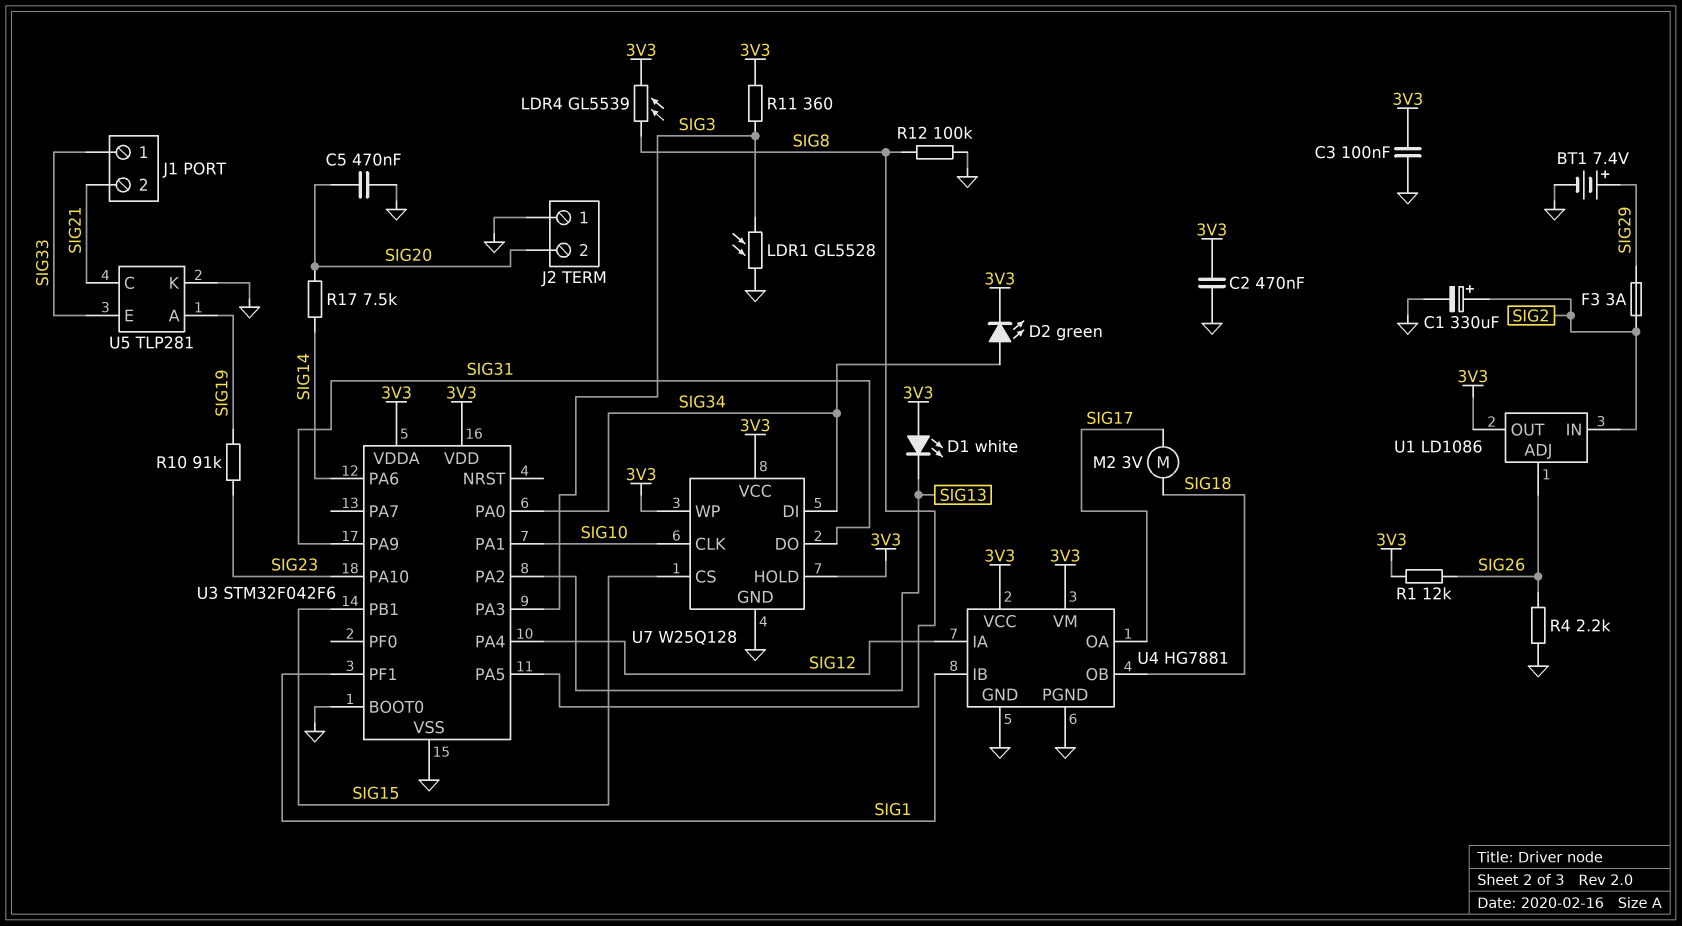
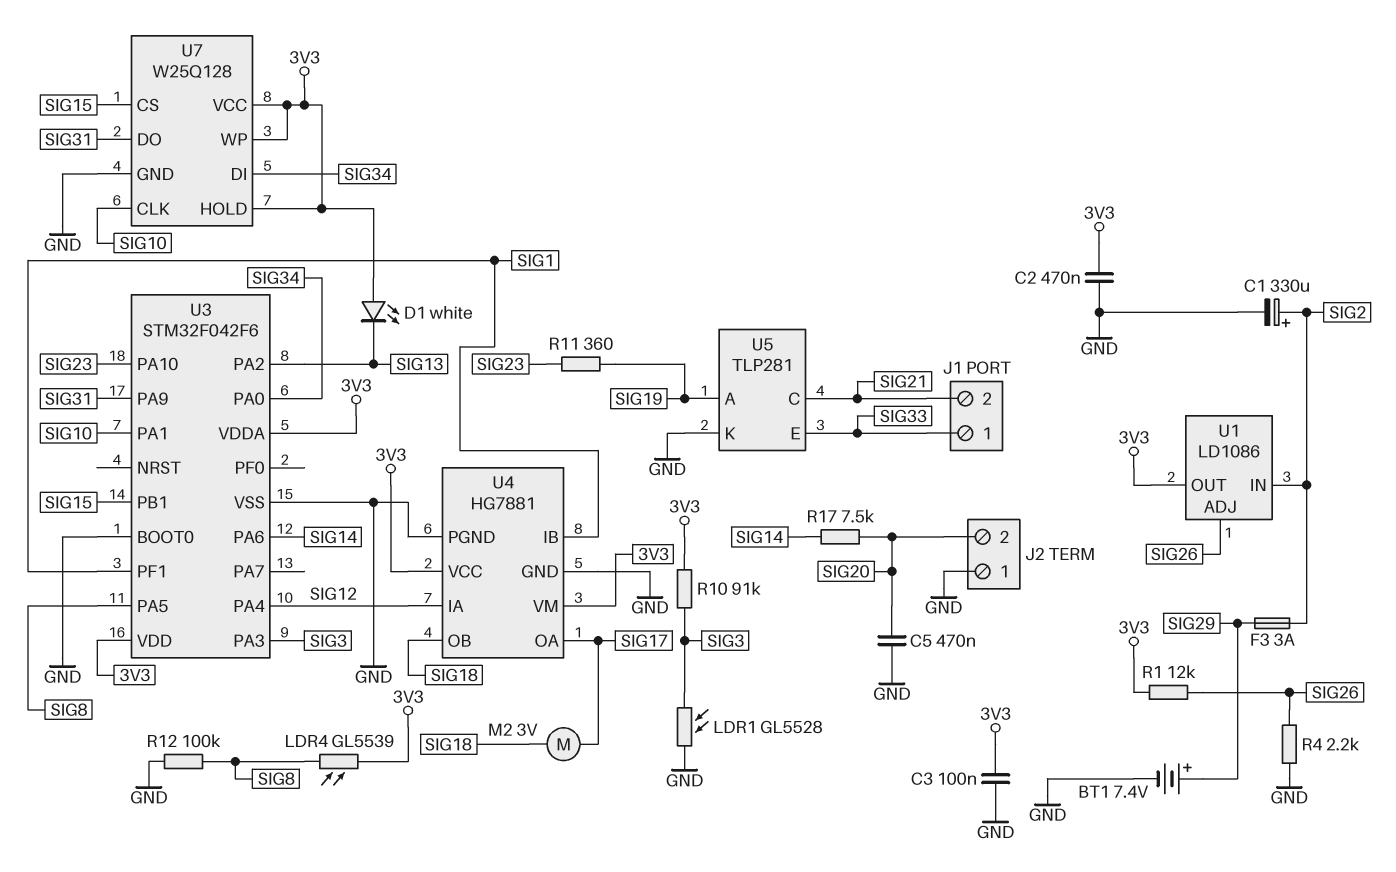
D2: LED green (A SIG34, K 3V3) -> none
R10: 91k (SIG19, SIG23) -> 91k (3V3, SIG3)
R11: 360 (3V3, SIG3) -> 360 (SIG19, SIG23)

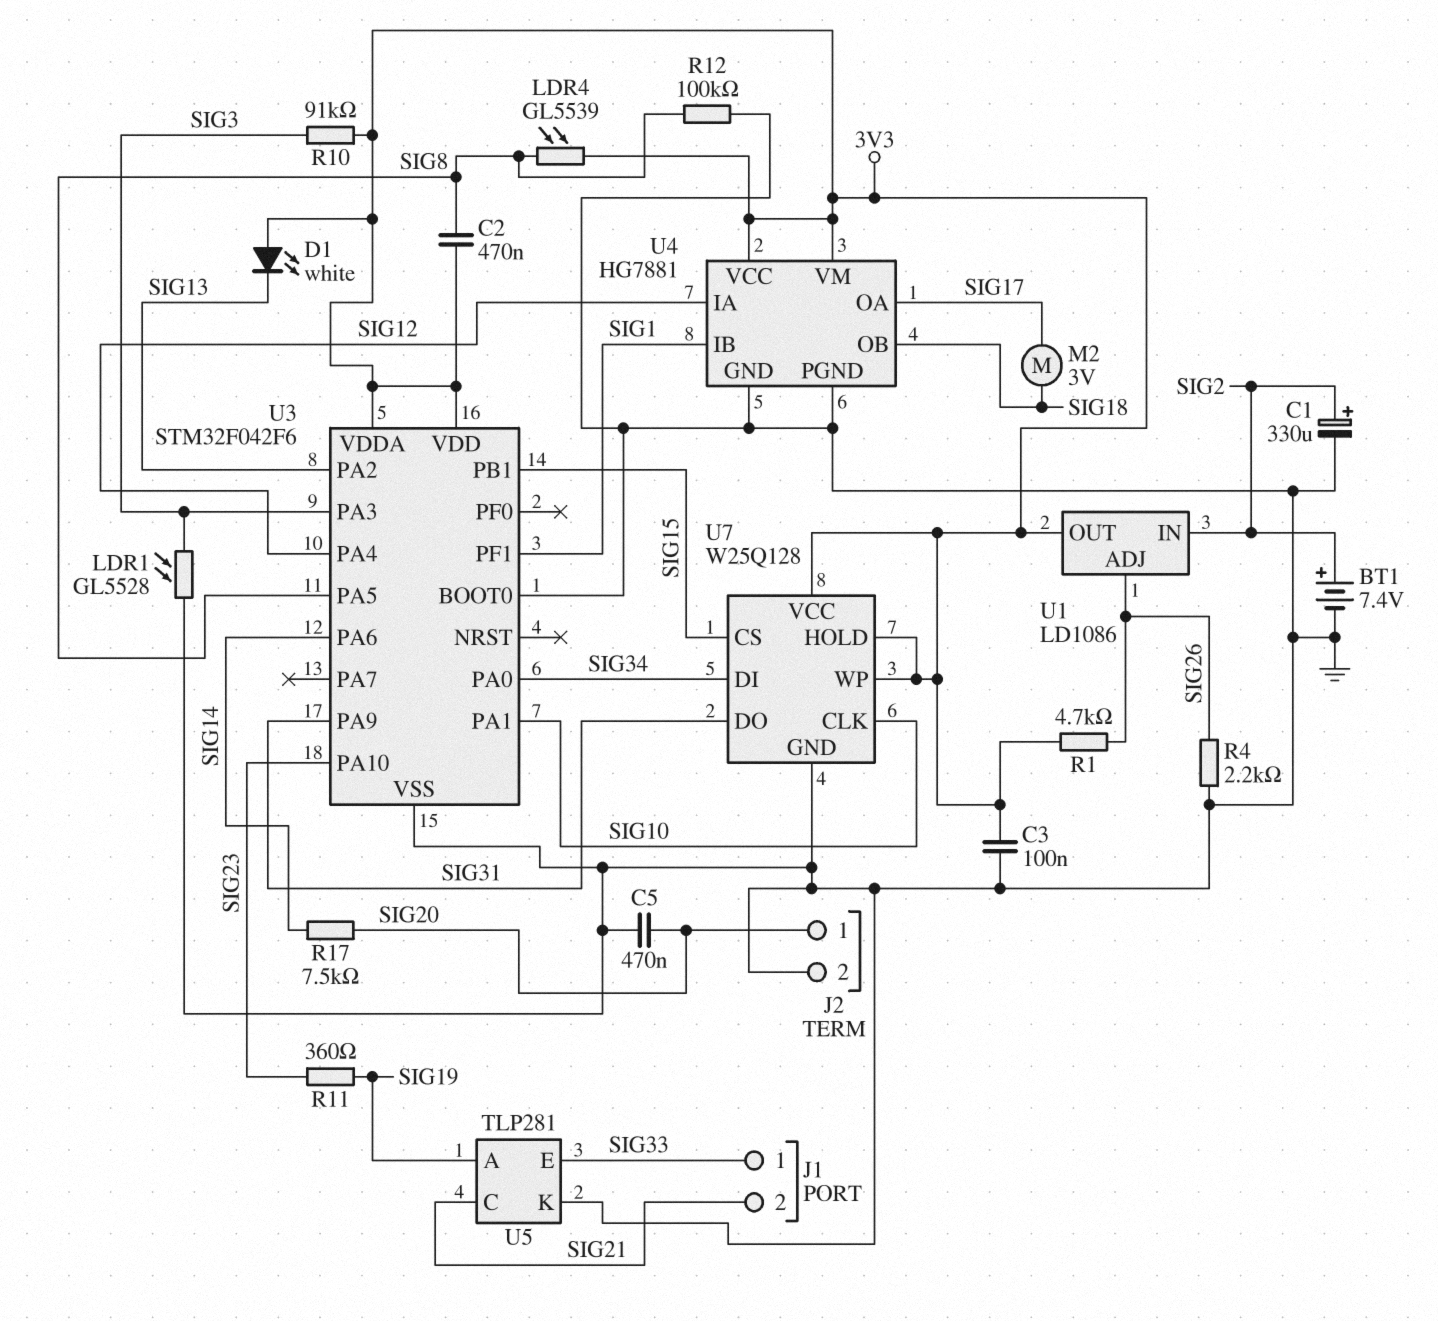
BT1: 7.4V (plus SIG29, minus GND) -> 7.4V (plus SIG2, minus GND)
C2: 470nF (3V3, GND) -> 470nF (3V3, SIG8)
F3: 3A (SIG2, SIG29) -> none
J2 pin 1: GND -> SIG20
J2 pin 2: SIG20 -> GND
R1: 12k (3V3, SIG26) -> 4.7k (3V3, SIG26)

